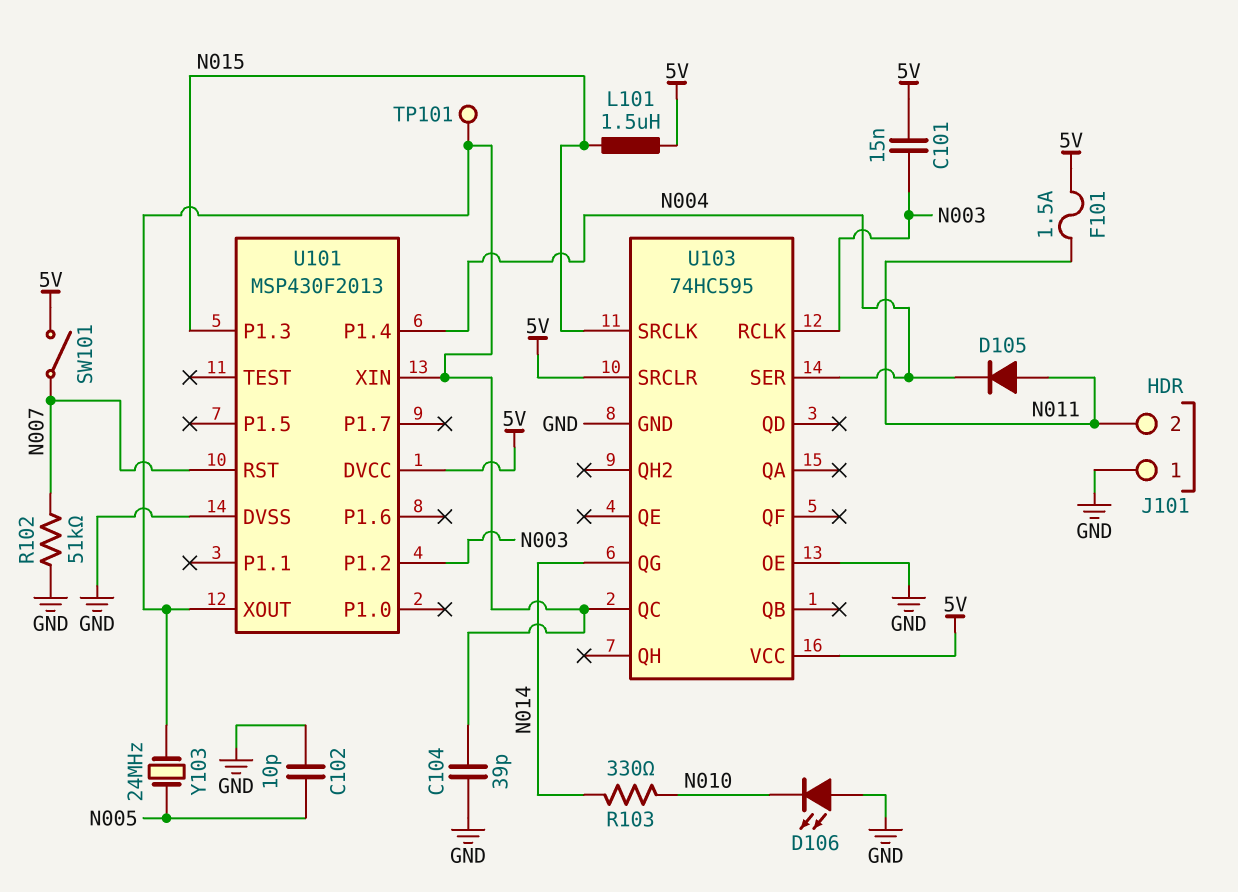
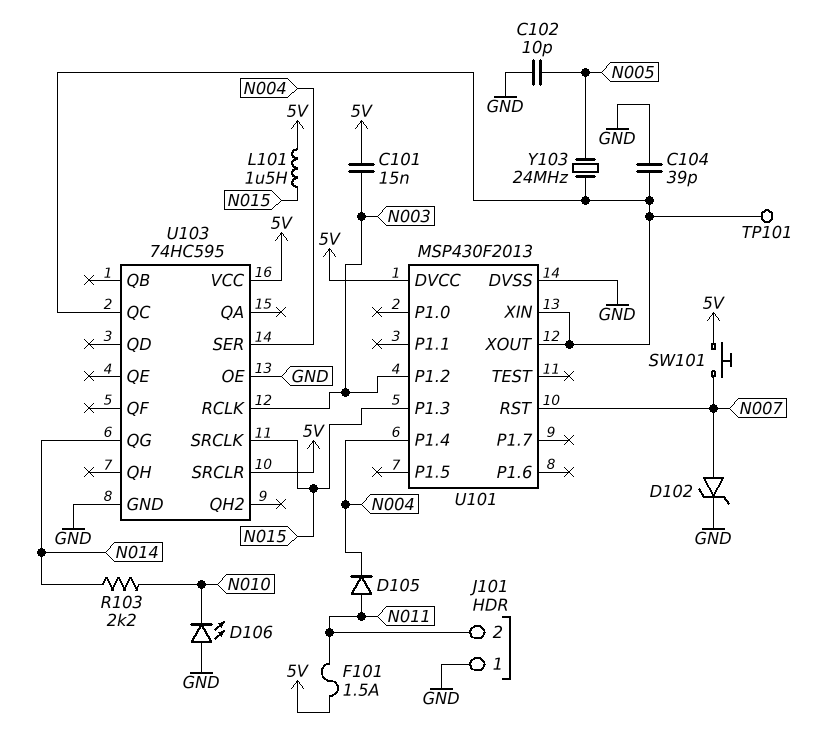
D102: none -> zener (A N007, K GND)
R102: 51k (GND, N007) -> none
R103: 330 (N010, N014) -> 2.2k (N010, N014)
SW101: switch (5V, N007) -> button (5V, N007)

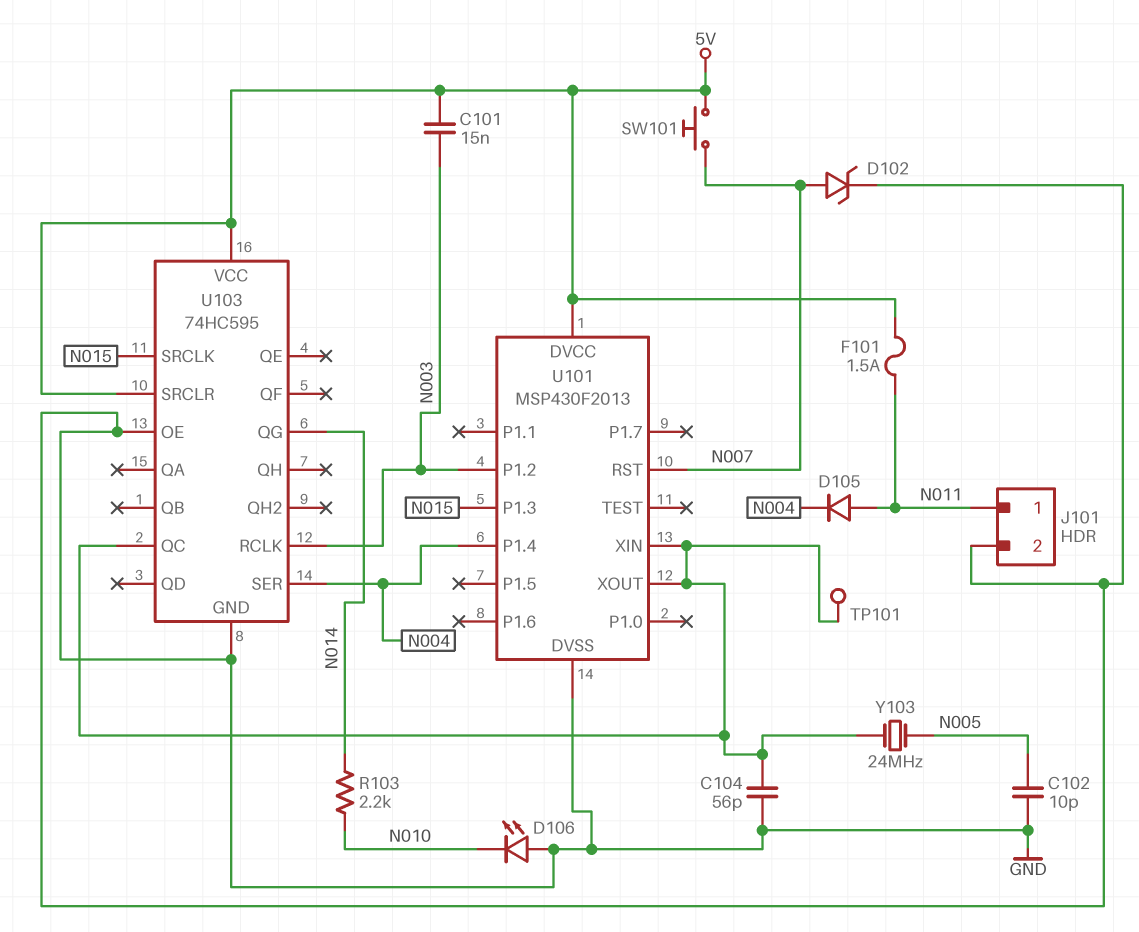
C104: 39pF (GND, U101/XIN) -> 56pF (GND, U101/XIN)
J101 pin 1: GND -> N011
J101 pin 2: N011 -> GND
L101: 1.5uH (5V, N015) -> none

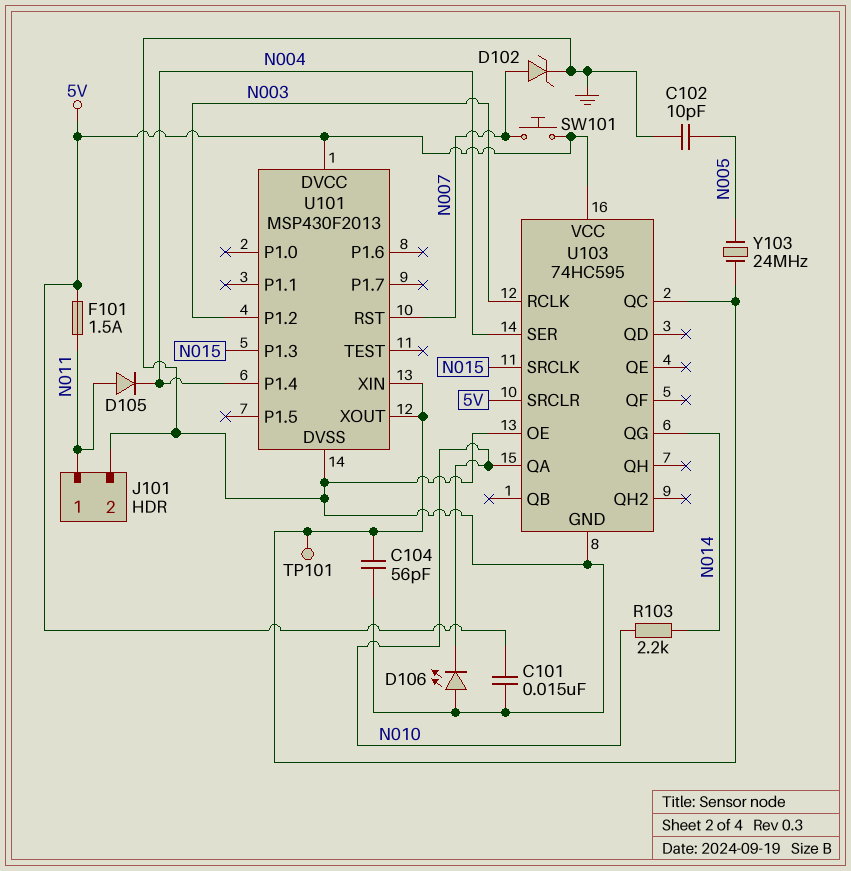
C101: 15nF (5V, N003) -> 15nF (5V, GND)
U103 pin QA: none -> N010

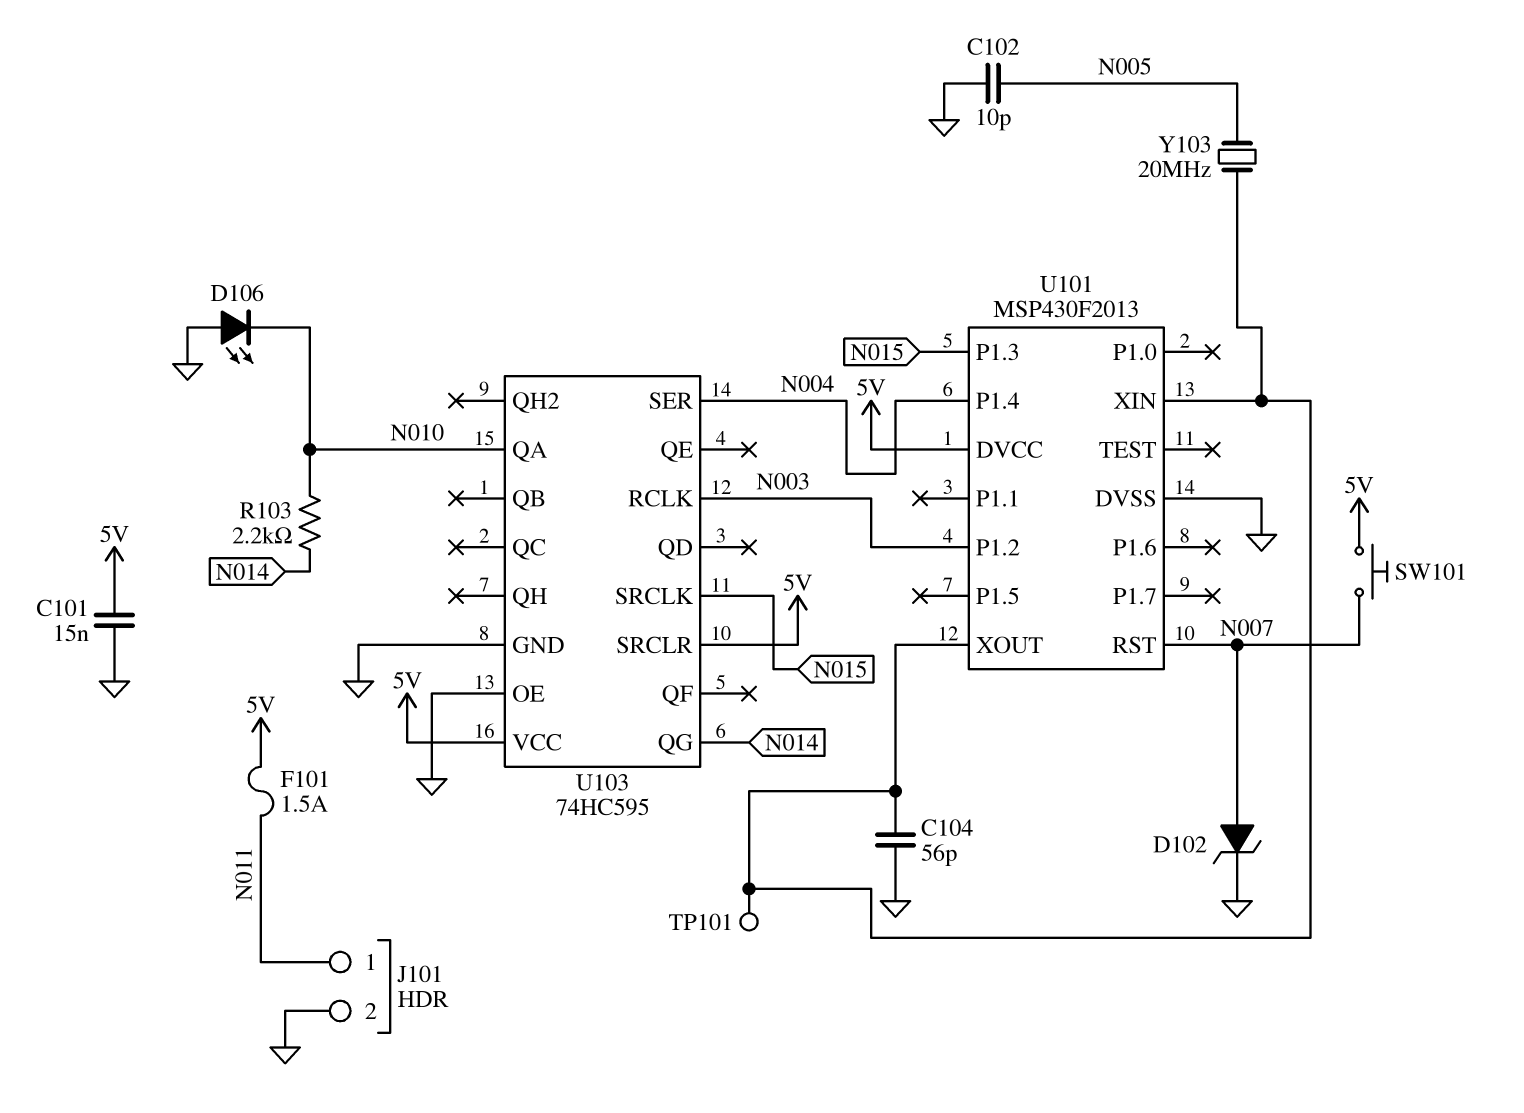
D105: diode (A N011, K N004) -> none
U103 pin QC: U101/XIN -> none
Y103: 24MHz (N005, U101/XIN) -> 20MHz (N005, U101/XIN)

